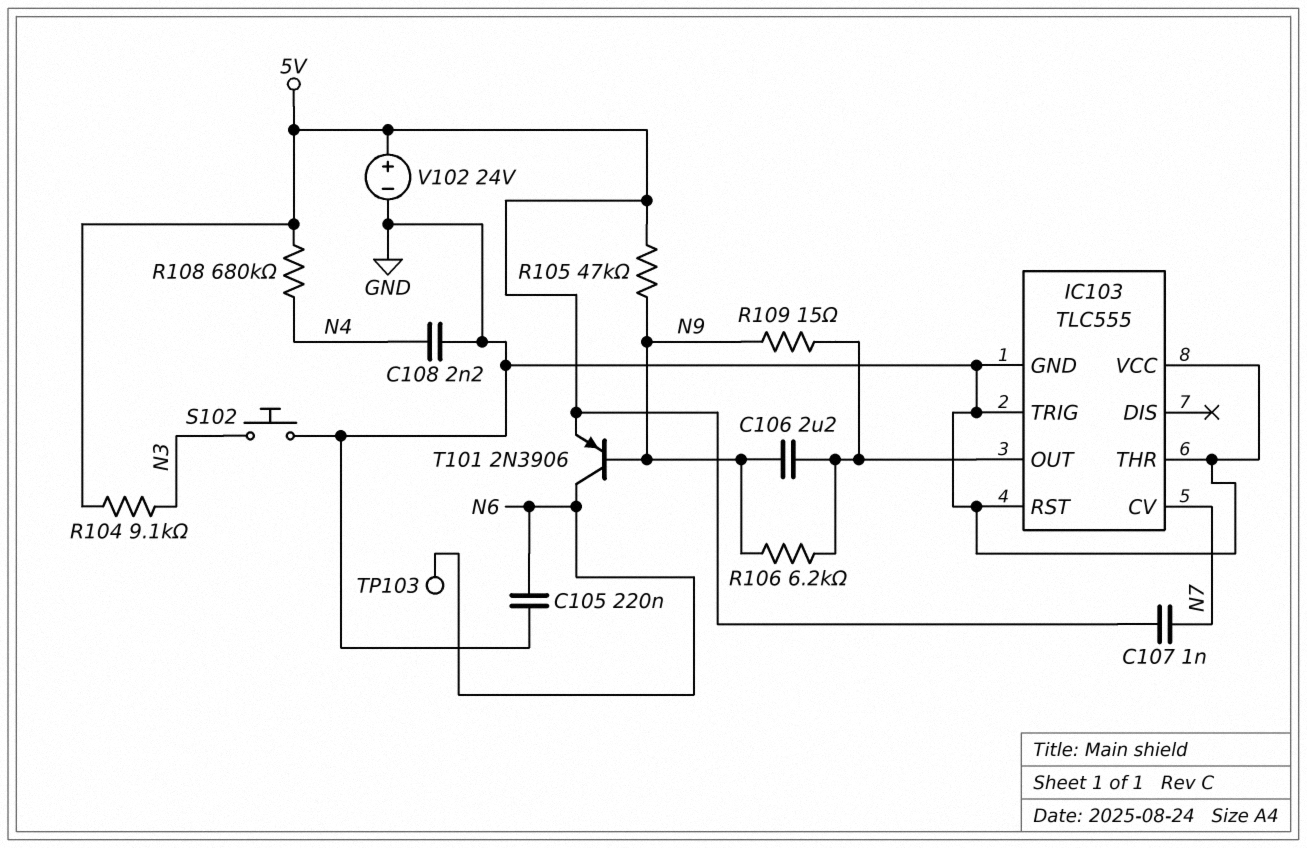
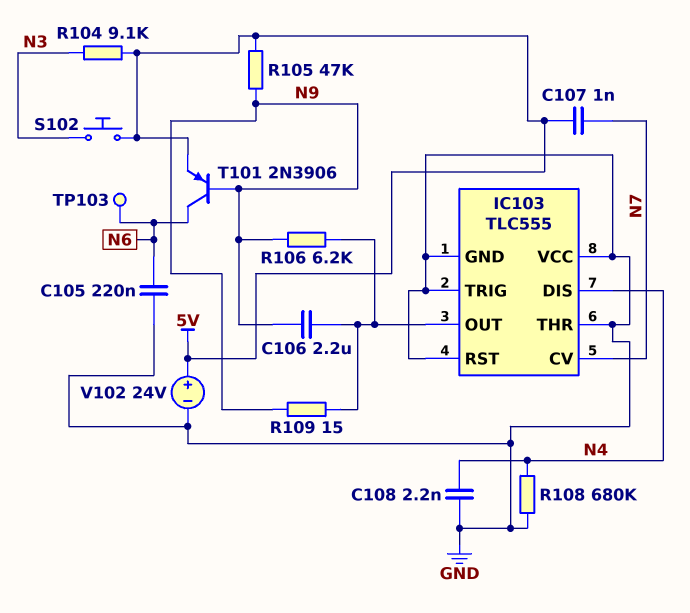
IC103 pin DIS: none -> N4
R108: 680k (5V, N4) -> 680k (GND, N4)
S102: button (GND, N3) -> button (5V, N3)

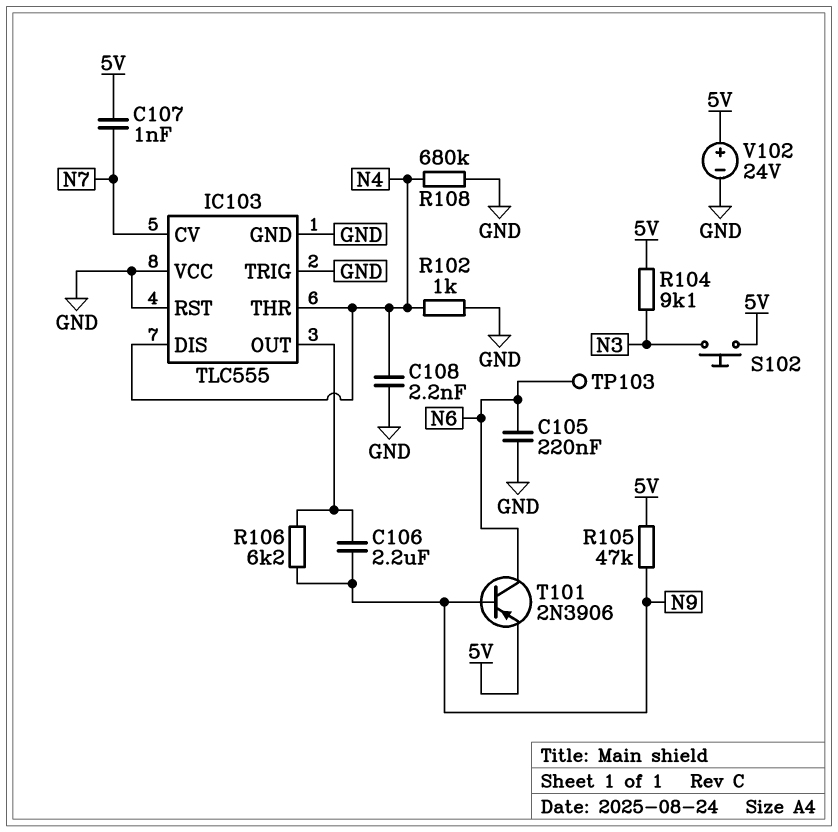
IC103 pin THR: GND -> N4
R102: none -> 1k (GND, N4)
R109: 15 (IC103/OUT, N9) -> none

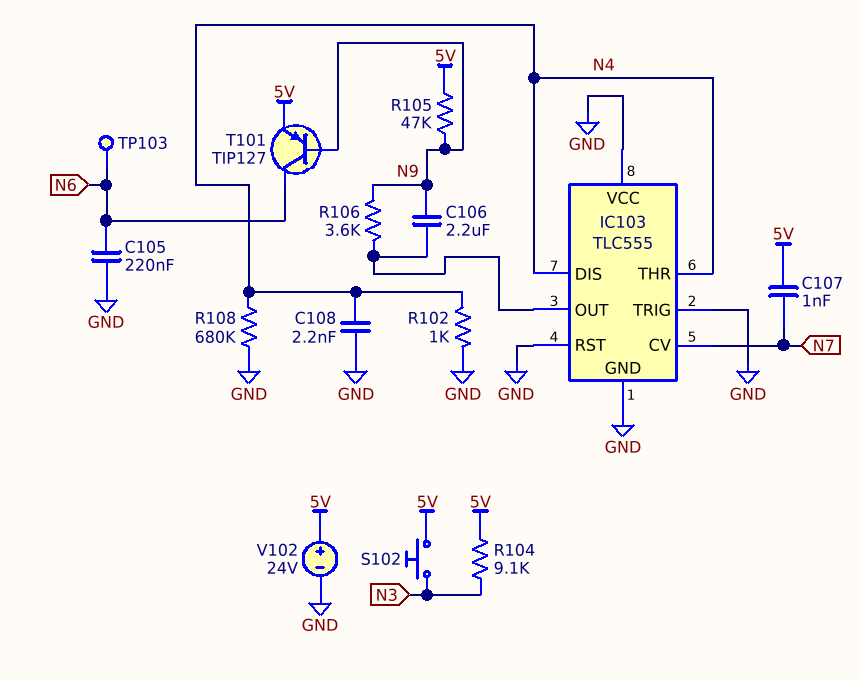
R106: 6.2k (IC103/OUT, N9) -> 3.6k (IC103/OUT, N9)
T101: PNP 2N3906 (B N9, C N6, E 5V) -> PNP TIP127 (B N9, C N6, E 5V)

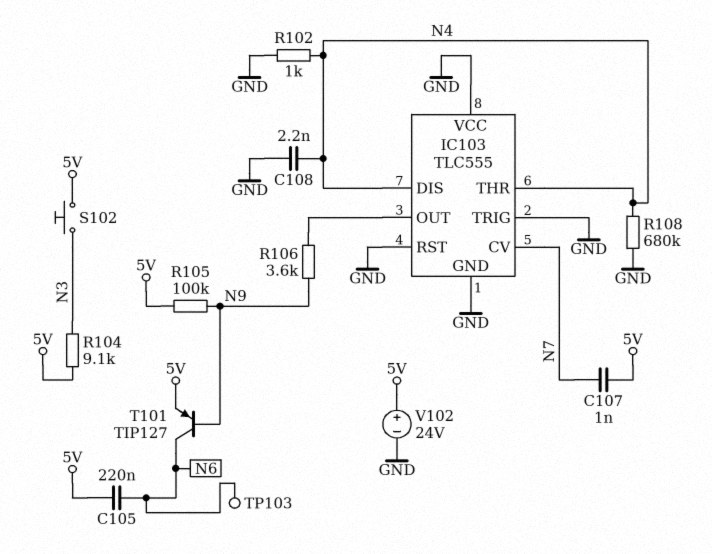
C105: 220nF (GND, N6) -> 220nF (5V, N6)
C106: 2.2uF (IC103/OUT, N9) -> none
R105: 47k (5V, N9) -> 100k (5V, N9)

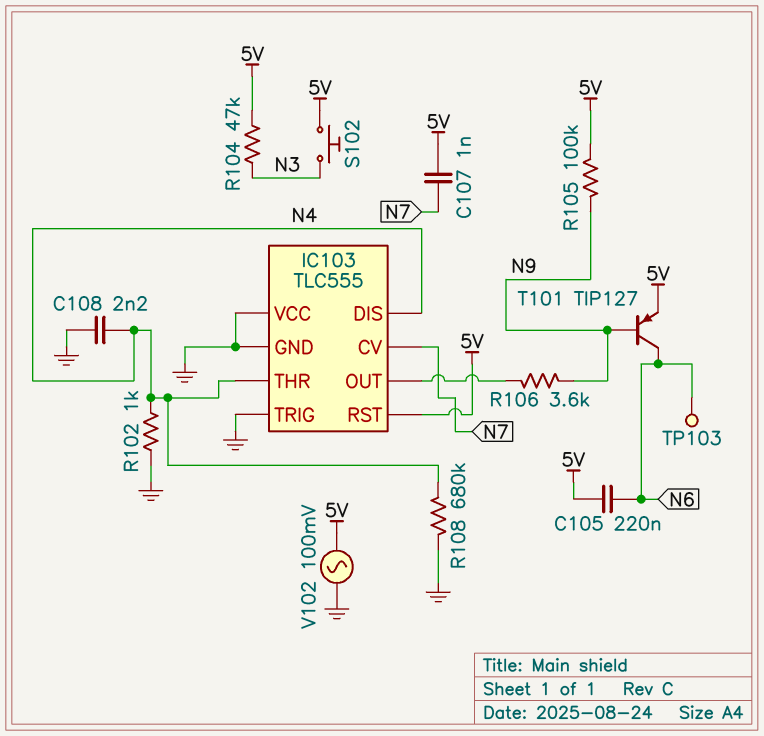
IC103 pin RST: GND -> 5V
R104: 9.1k (5V, N3) -> 47k (5V, N3)
V102: 24V (plus 5V, minus GND) -> AC 100mV (5V, GND)

